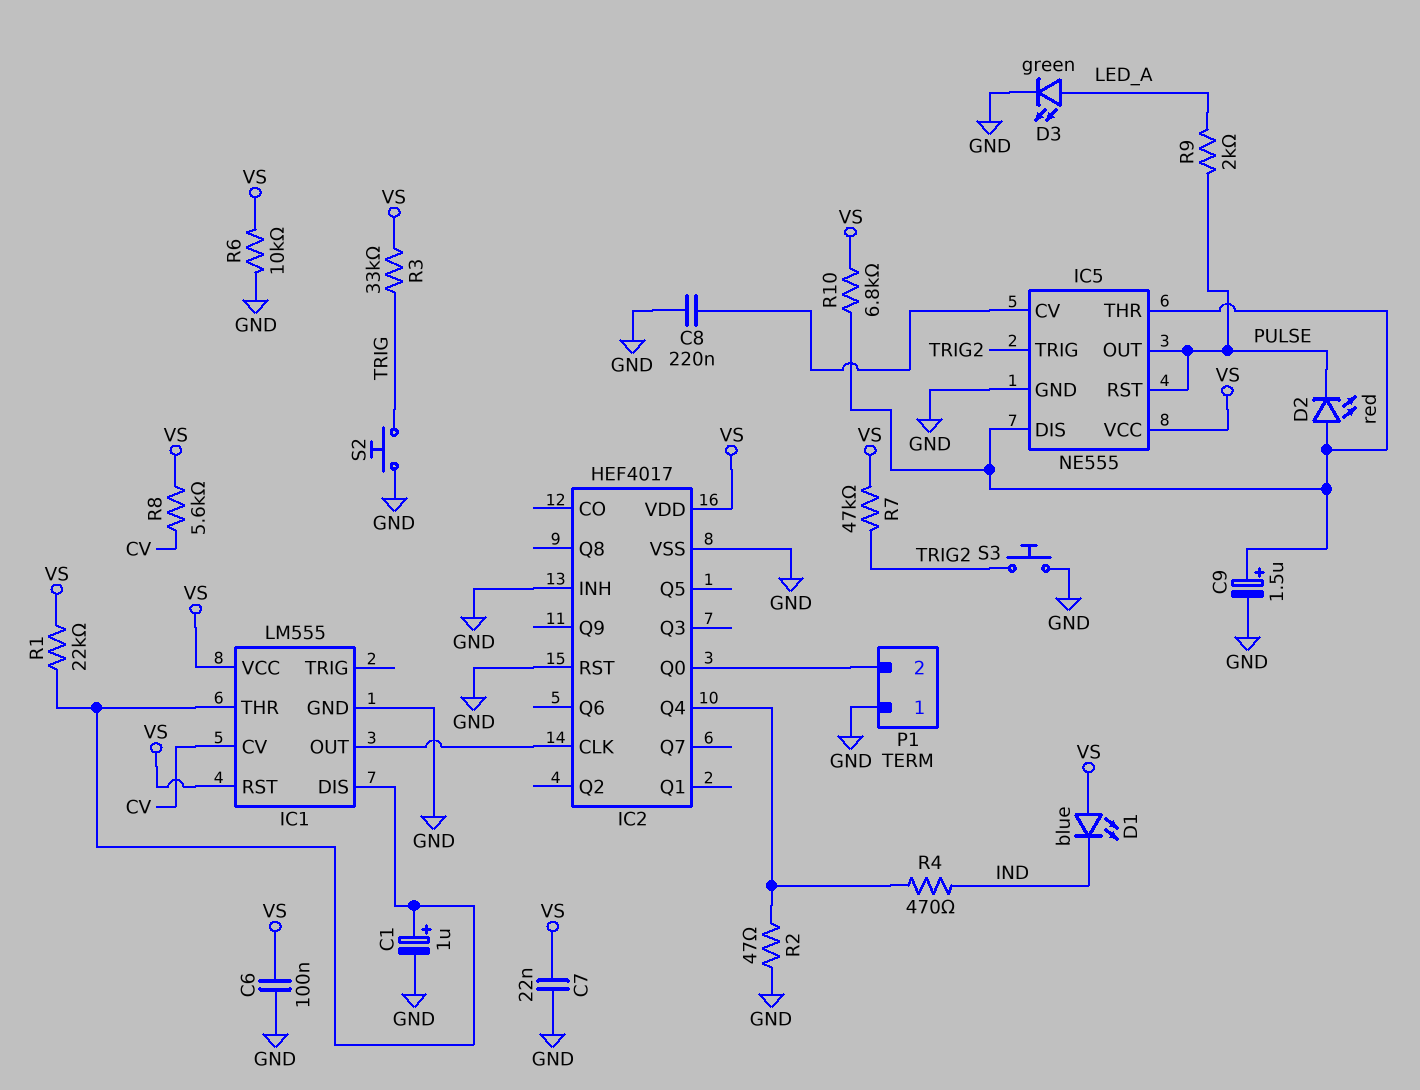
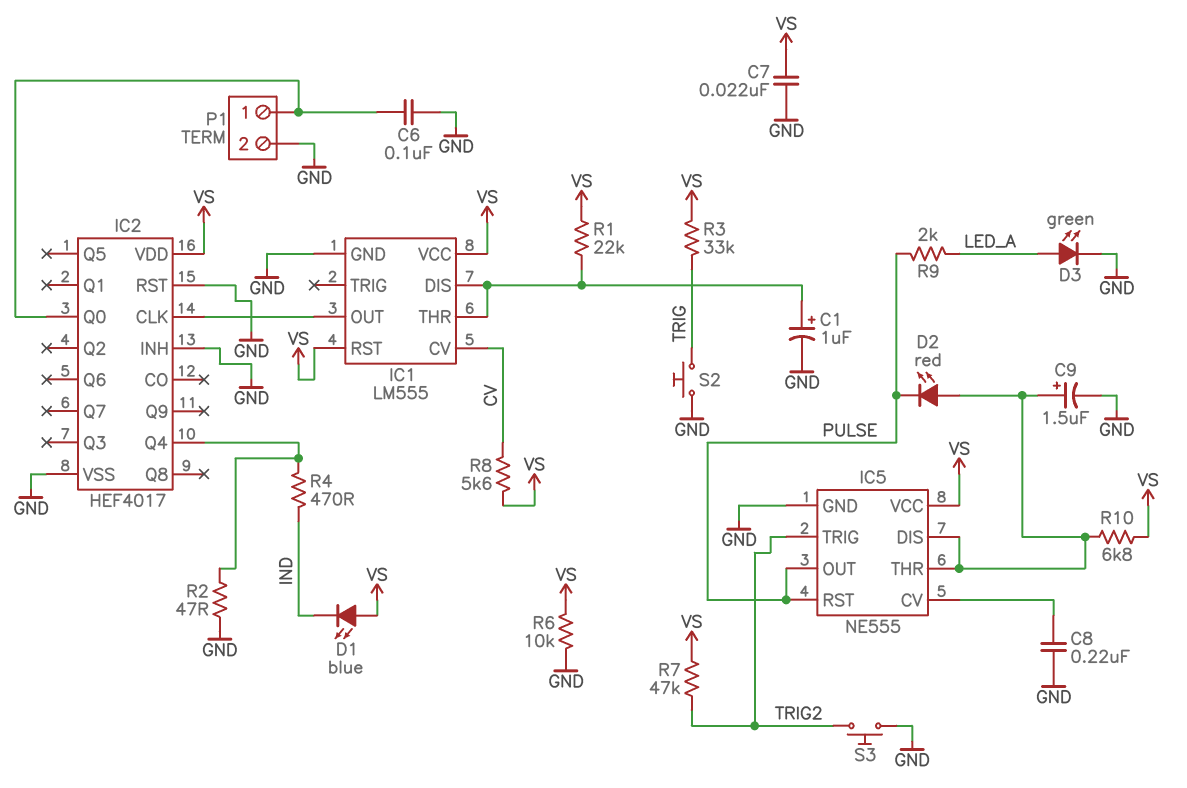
C6: 100nF (GND, VS) -> 100nF (GND, IC2/Q0)
P1 pin 1: GND -> IC2/Q0
P1 pin 2: IC2/Q0 -> GND

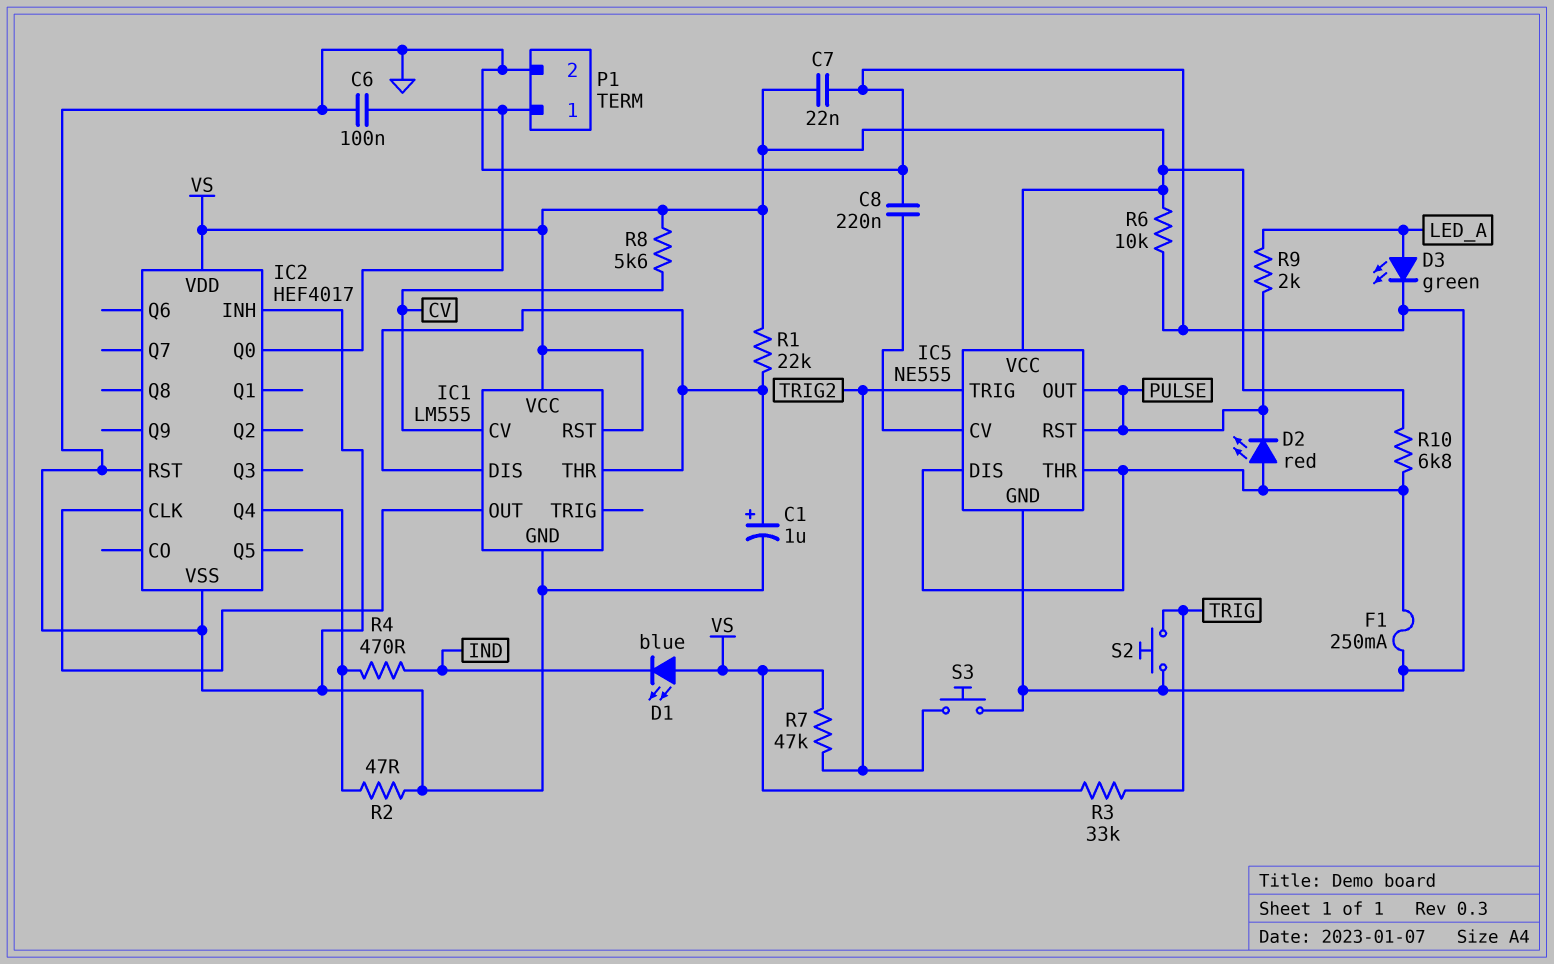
C9: 1.5uF (plus IC5/DIS, minus GND) -> none
F1: none -> 250mA (GND, IC5/DIS)

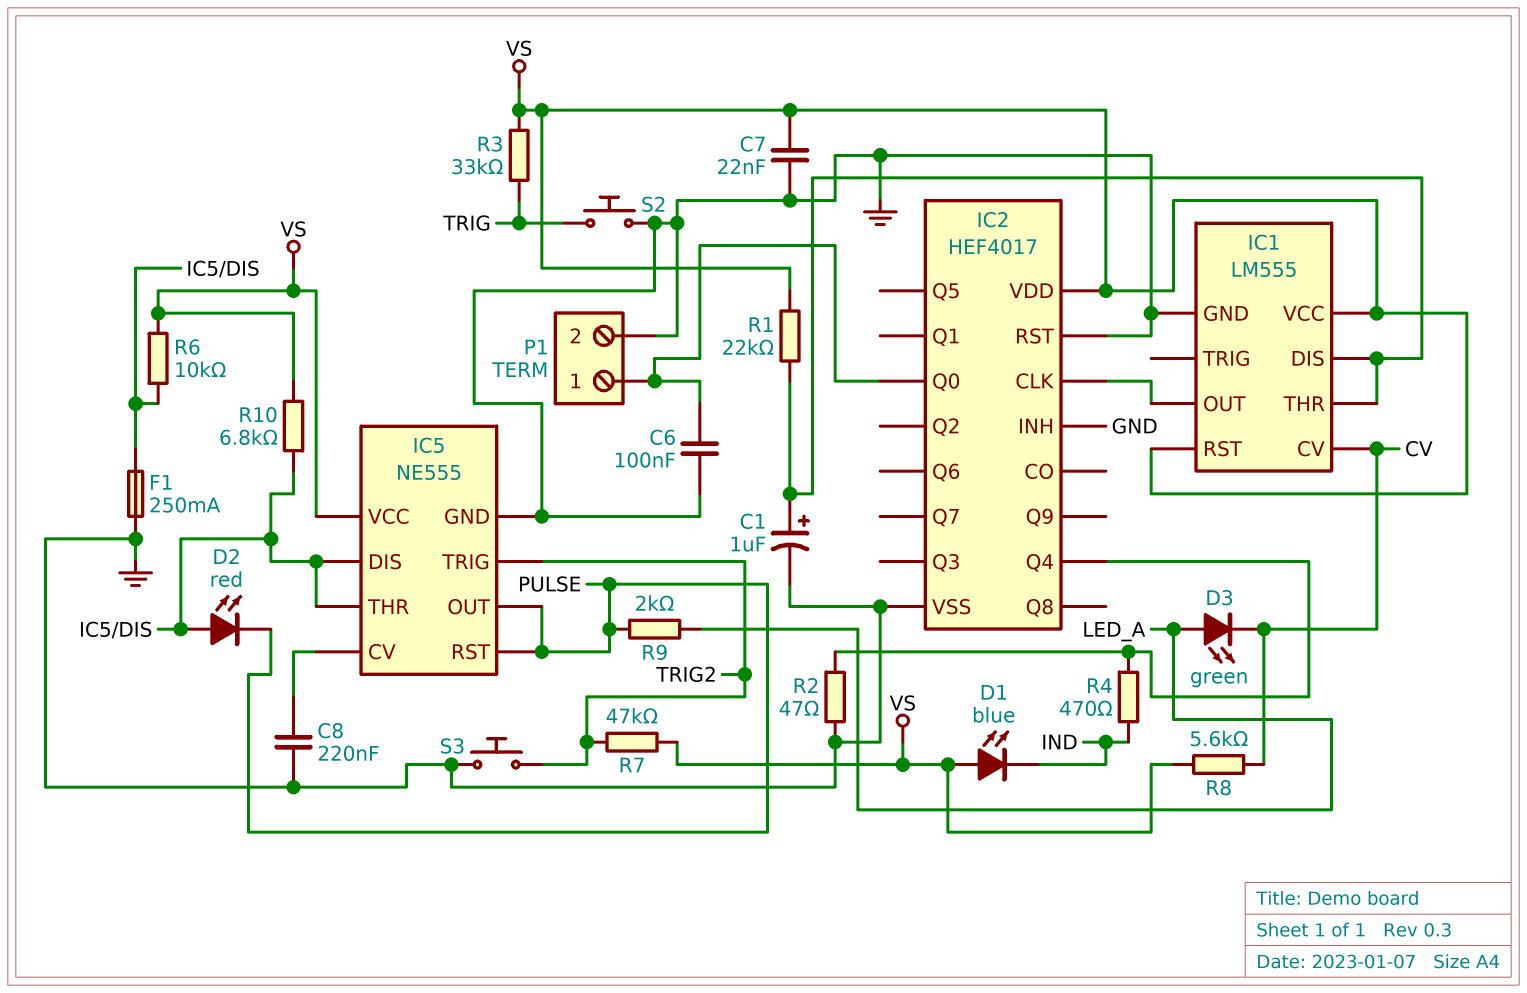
D3: LED green (A LED_A, K GND) -> LED green (A LED_A, K CV)
R6: 10k (GND, VS) -> 10k (IC5/DIS, VS)

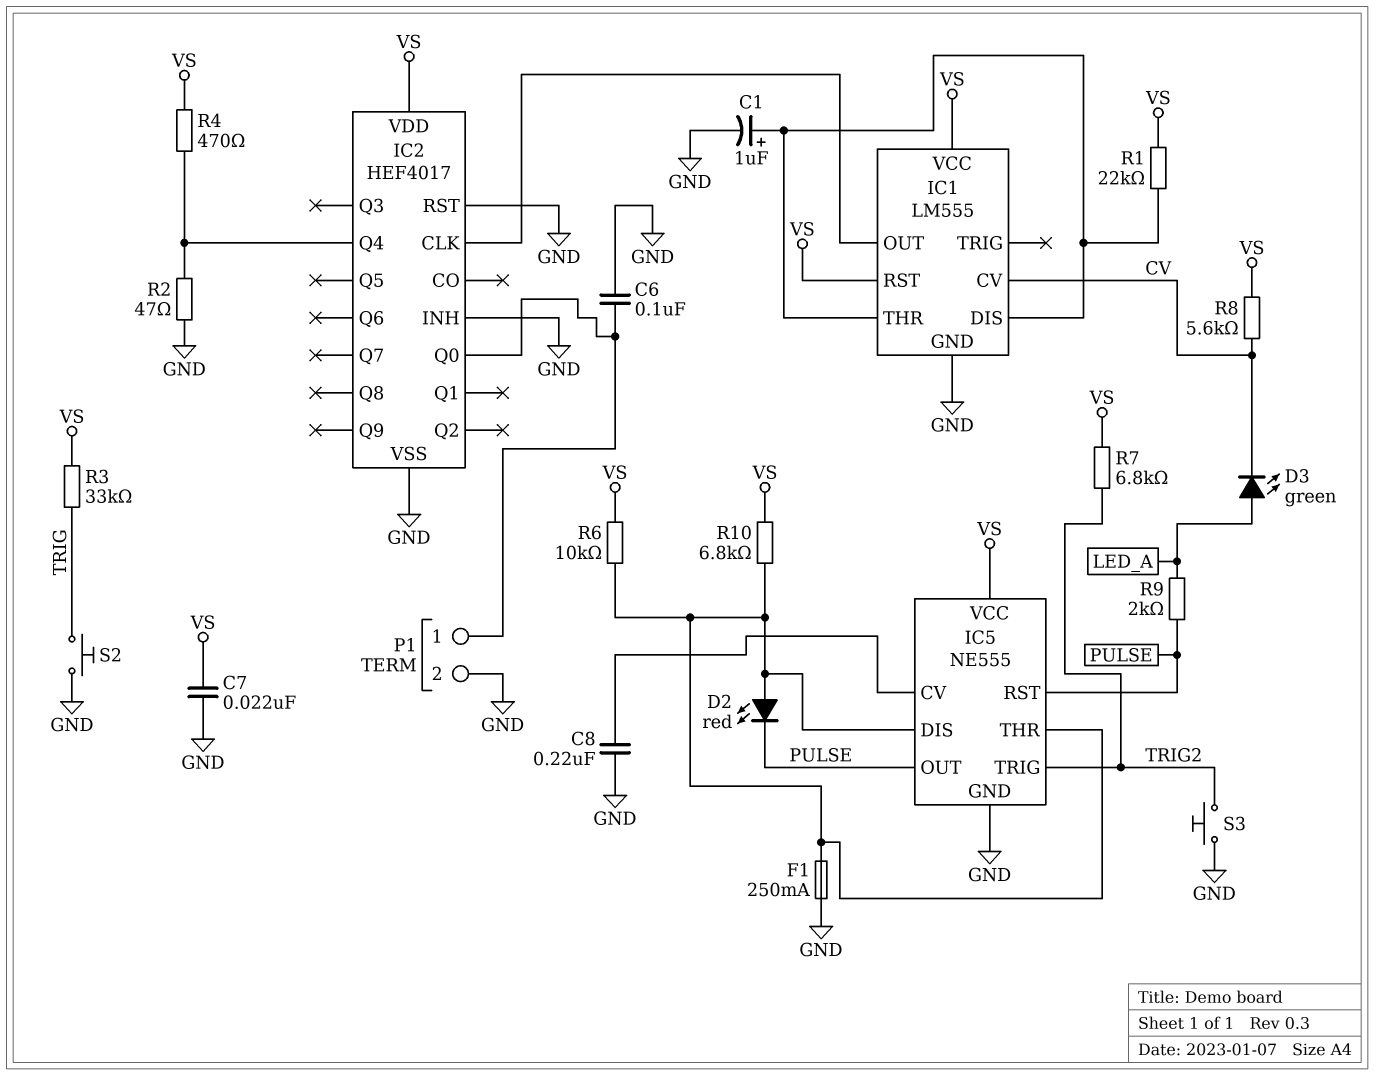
D1: LED blue (A VS, K IND) -> none
R4: 470 (IC2/Q4, IND) -> 470 (IC2/Q4, VS)
R7: 47k (TRIG2, VS) -> 6.8k (TRIG2, VS)

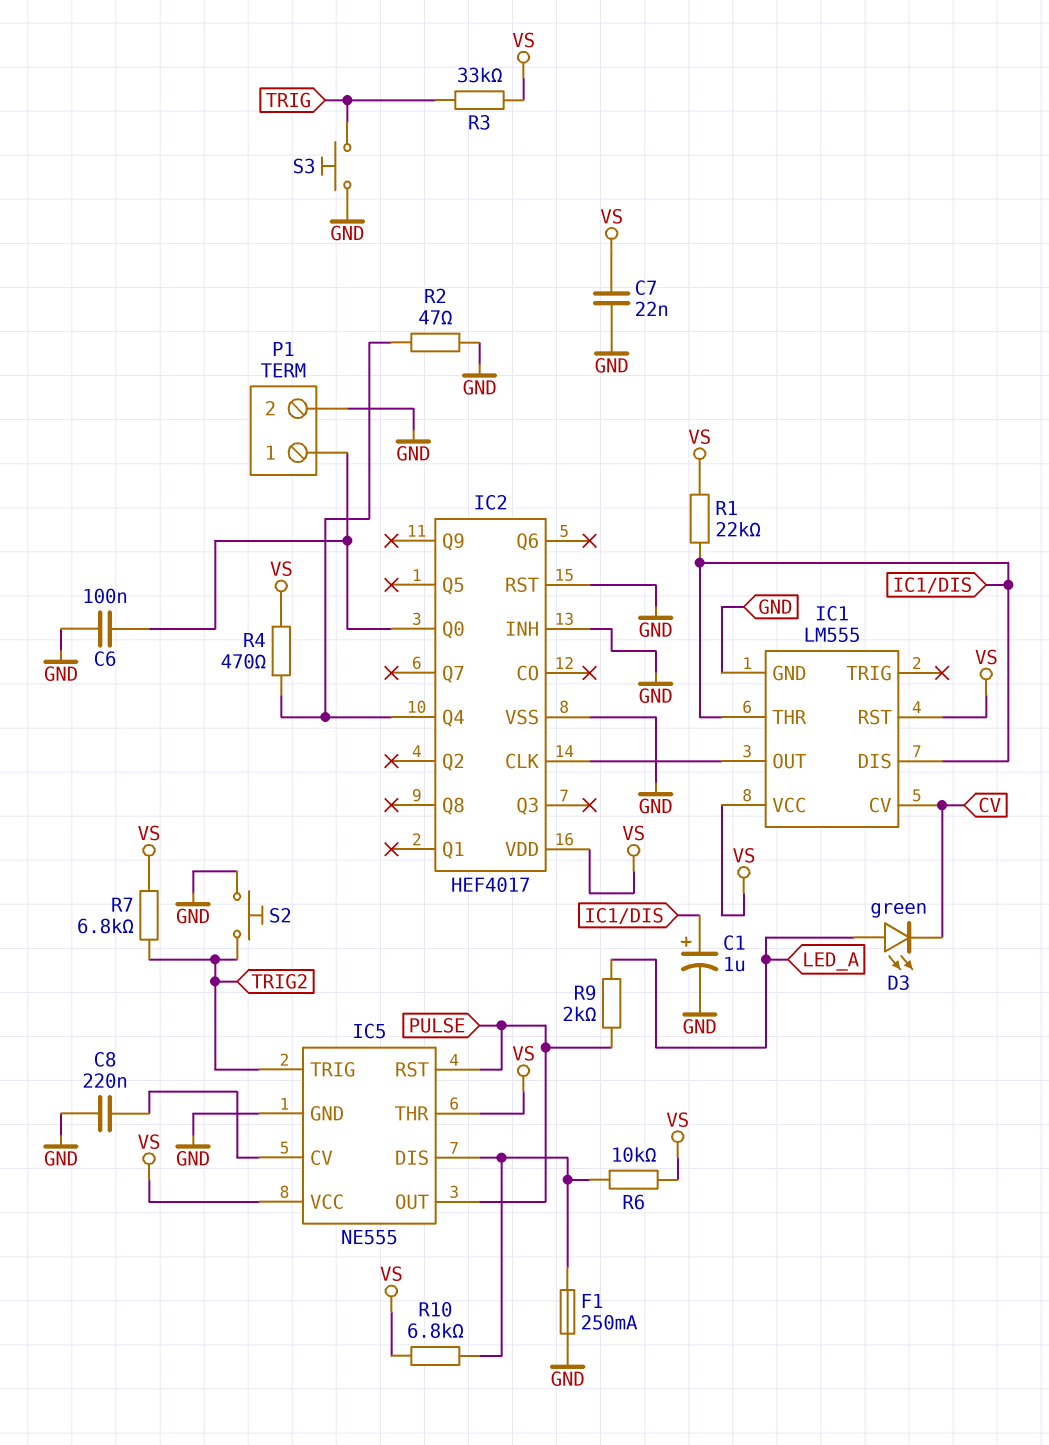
D2: LED red (A IC5/DIS, K PULSE) -> none
IC5 pin THR: IC5/DIS -> VS
R8: 5.6k (CV, VS) -> none
S2: button (GND, TRIG) -> button (GND, TRIG2)
S3: button (GND, TRIG2) -> button (GND, TRIG)

